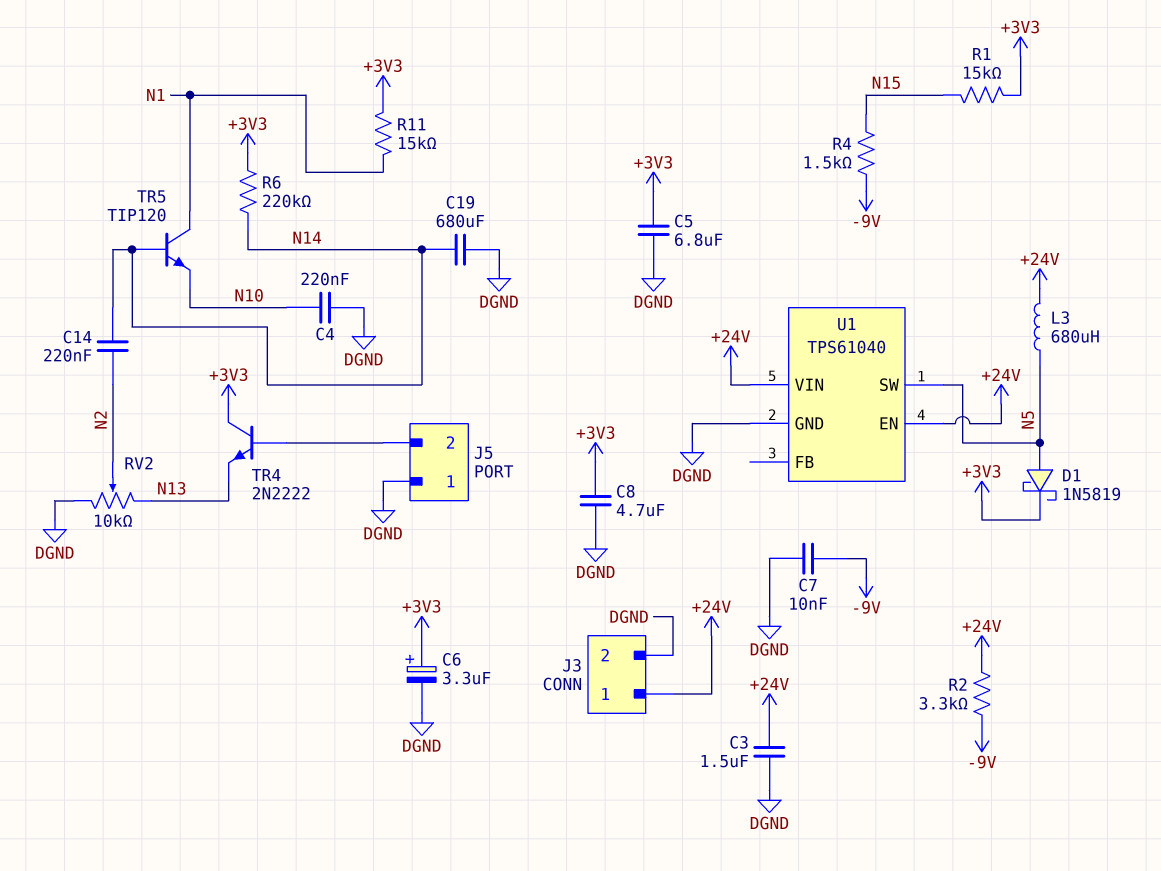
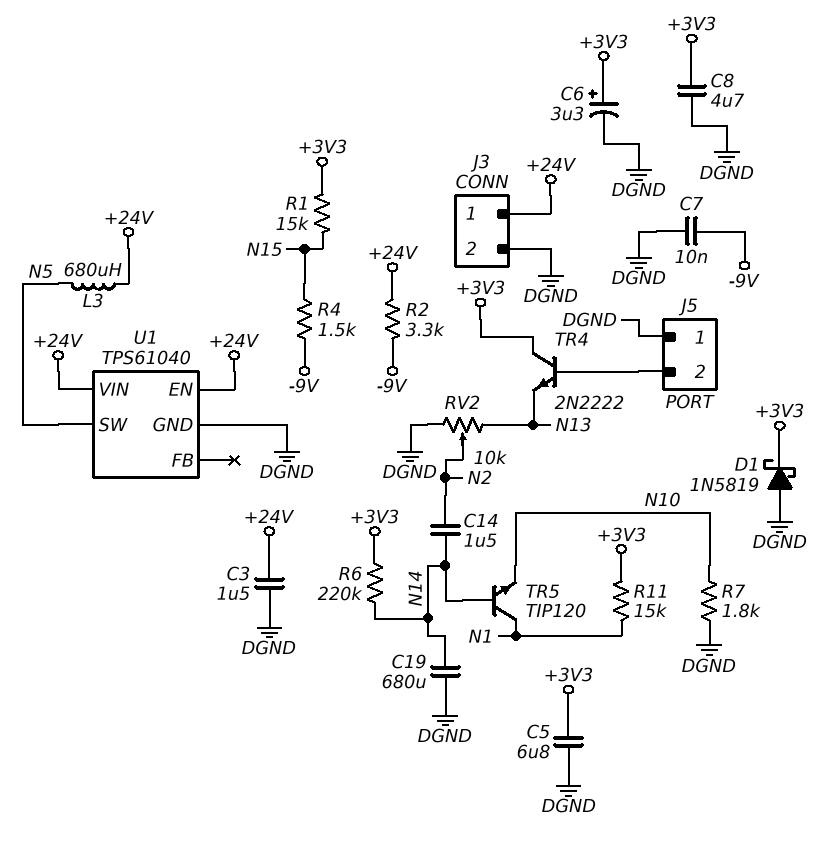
C4: 220nF (DGND, N10) -> none
C14: 220nF (N2, N14) -> 1.5uF (N2, N14)
D1: schottky 1N5819 (A N5, K +3V3) -> schottky 1N5819 (A DGND, K +3V3)
R7: none -> 1.8k (DGND, N10)

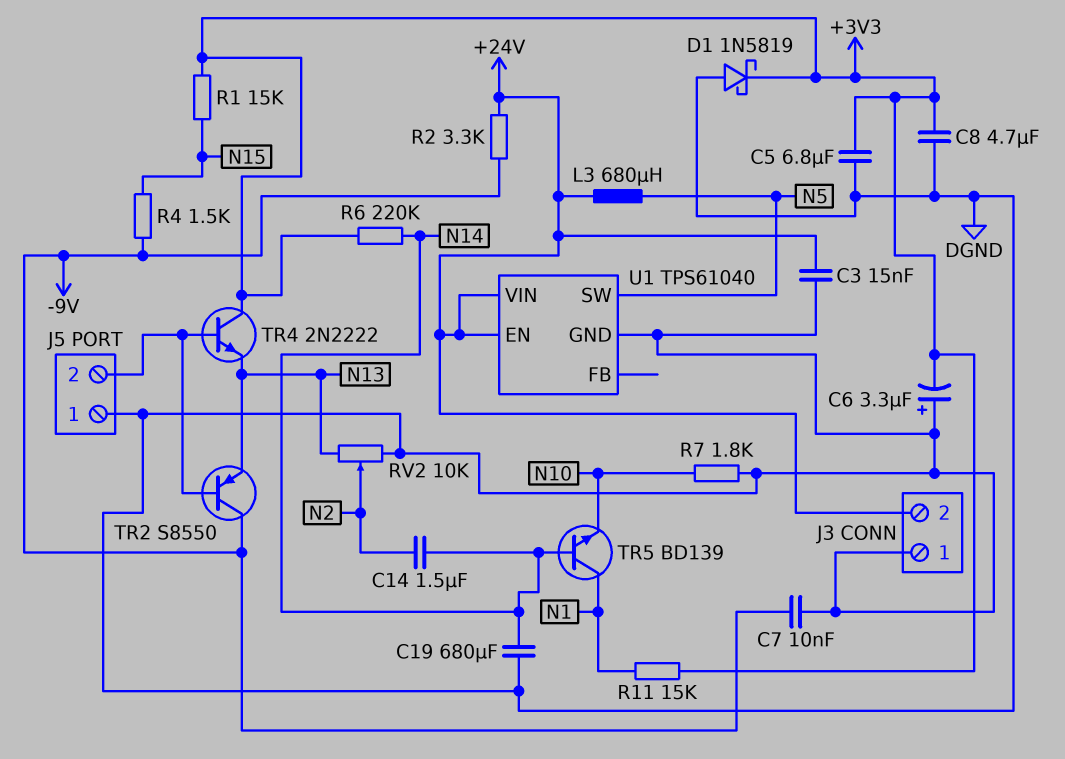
C3: 1.5uF (+24V, DGND) -> 15nF (+24V, DGND)
C6: 3.3uF (plus +3V3, minus DGND) -> 3.3uF (plus DGND, minus +3V3)
J3 pin 1: +24V -> DGND
J3 pin 2: DGND -> +24V
TR2: none -> PNP S8550 (B J5/2, C -9V, E N13)
TR5: NPN TIP120 (B N14, C N1, E N10) -> NPN BD139 (B N14, C N1, E N10)

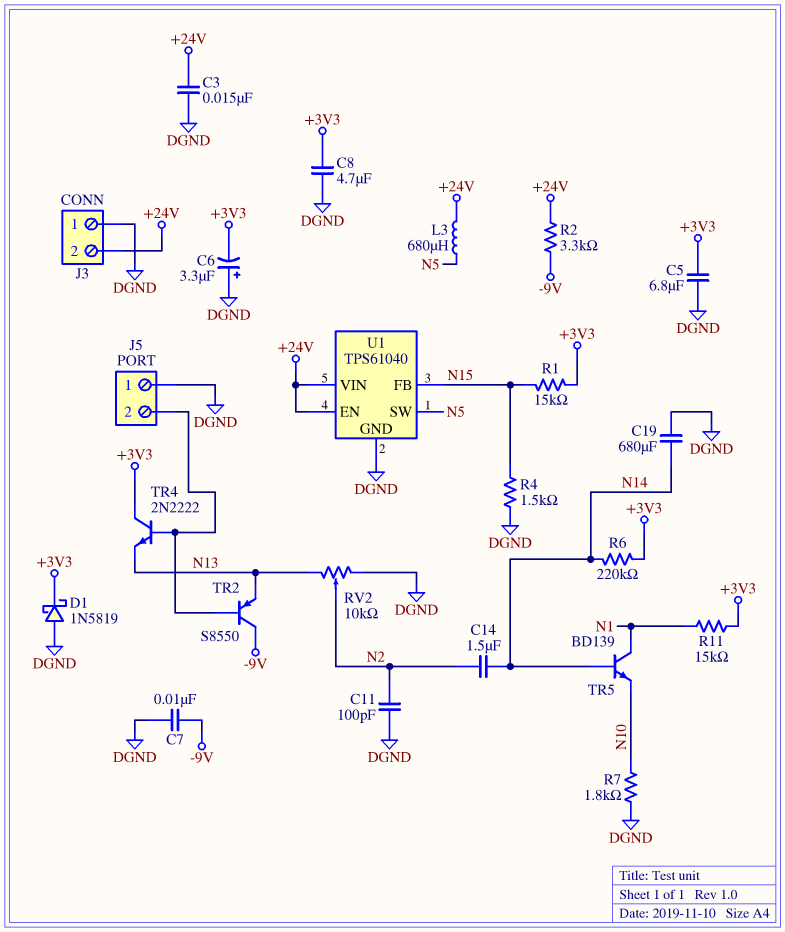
C11: none -> 100pF (DGND, N2)
R4: 1.5k (-9V, N15) -> 1.5k (DGND, N15)
U1 pin FB: none -> N15

